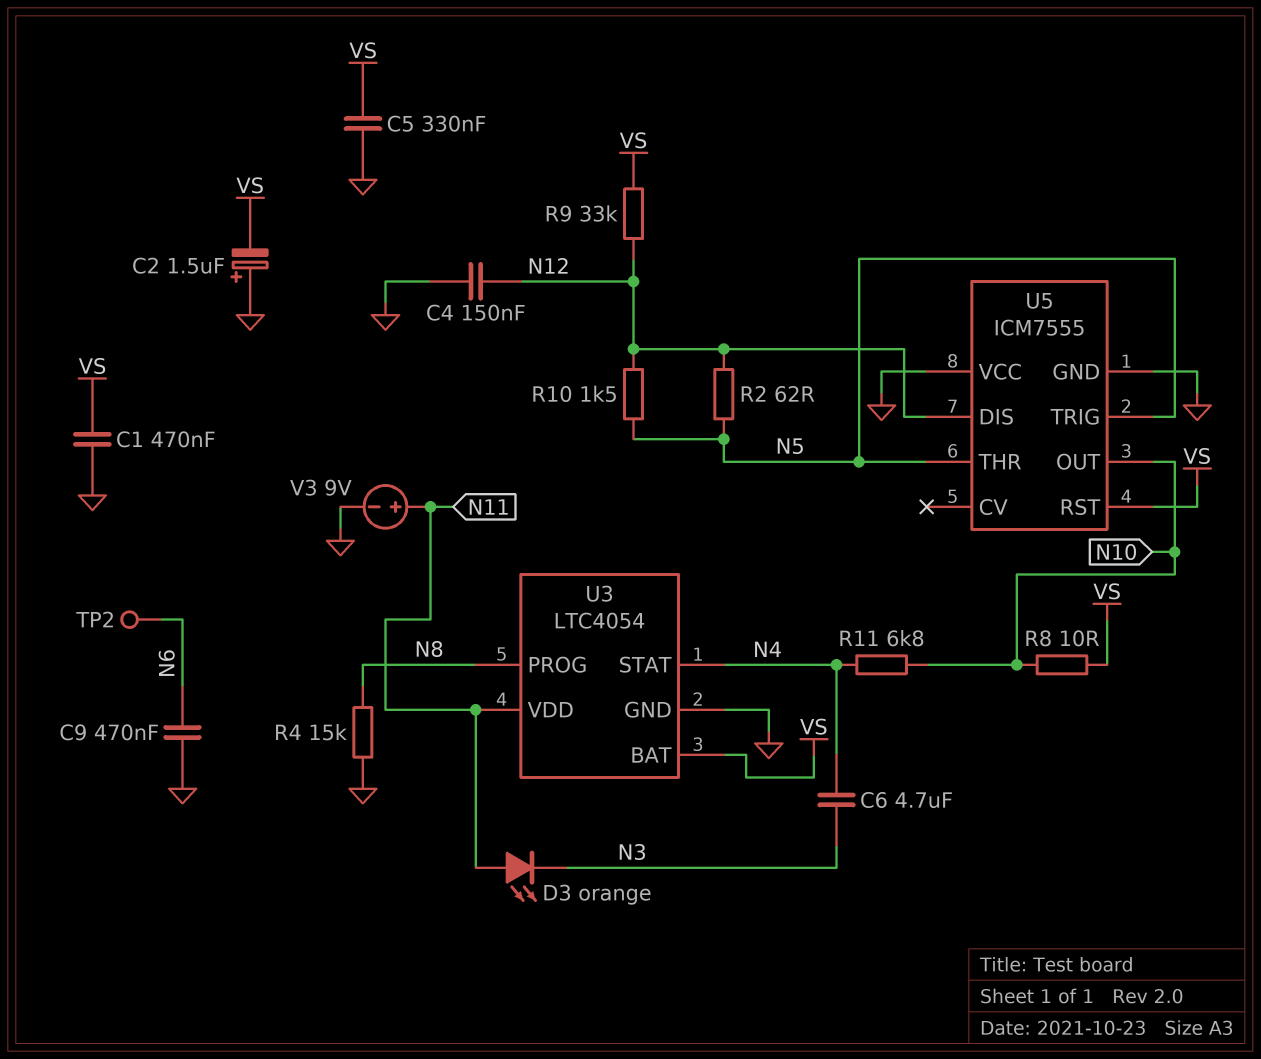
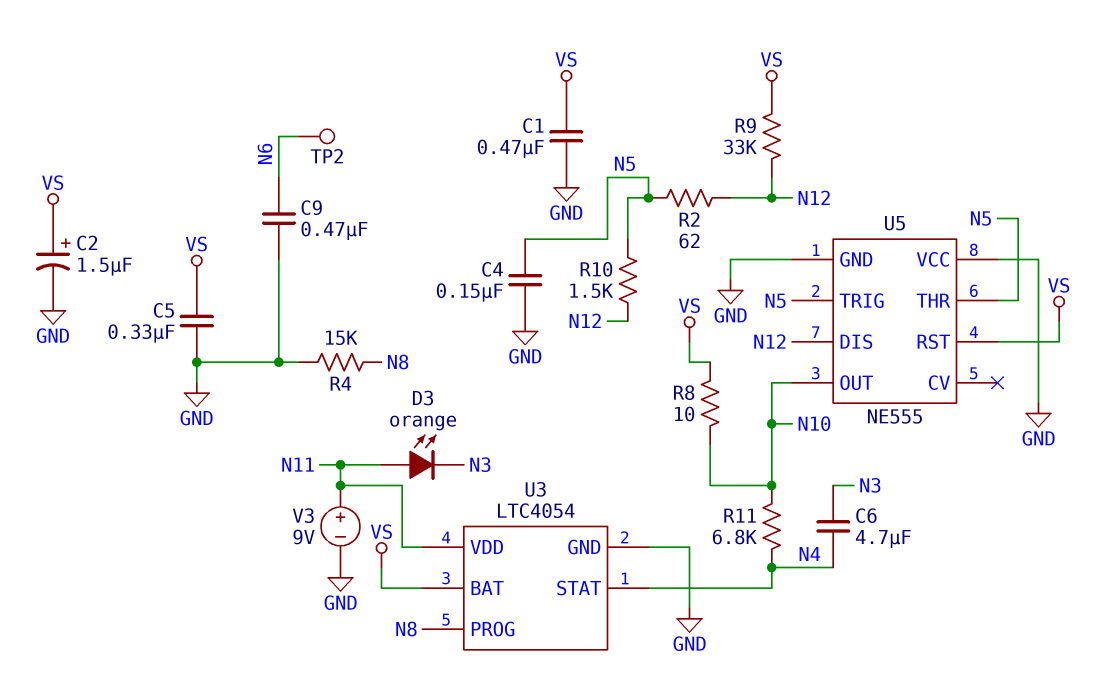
C2: 1.5uF (plus GND, minus VS) -> 1.5uF (plus VS, minus GND)
C4: 150nF (GND, N12) -> 150nF (GND, N5)
U5: ICM7555 -> NE555

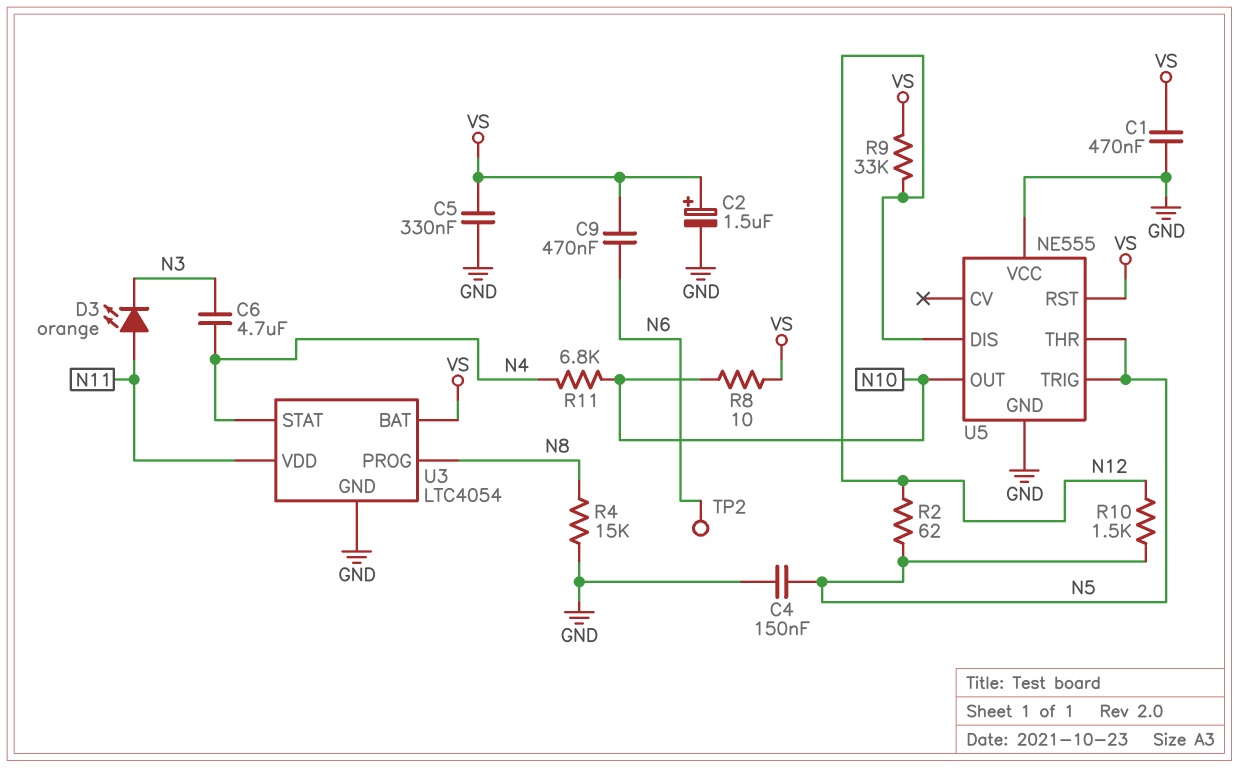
C9: 470nF (GND, N6) -> 470nF (N6, VS)
V3: 9V (plus N11, minus GND) -> none

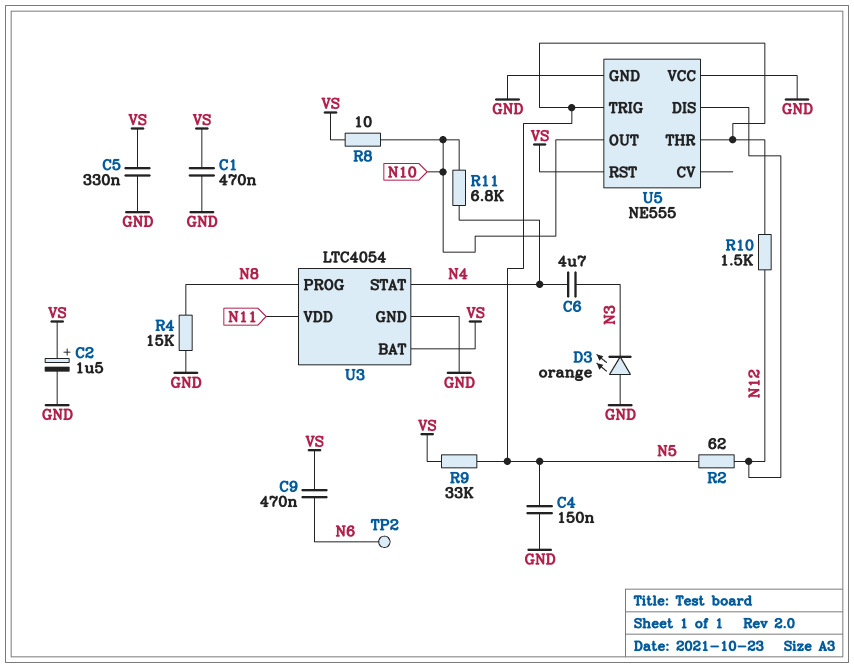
D3: LED orange (A N11, K N3) -> LED orange (A GND, K N3)
R9: 33k (N12, VS) -> 33k (N5, VS)

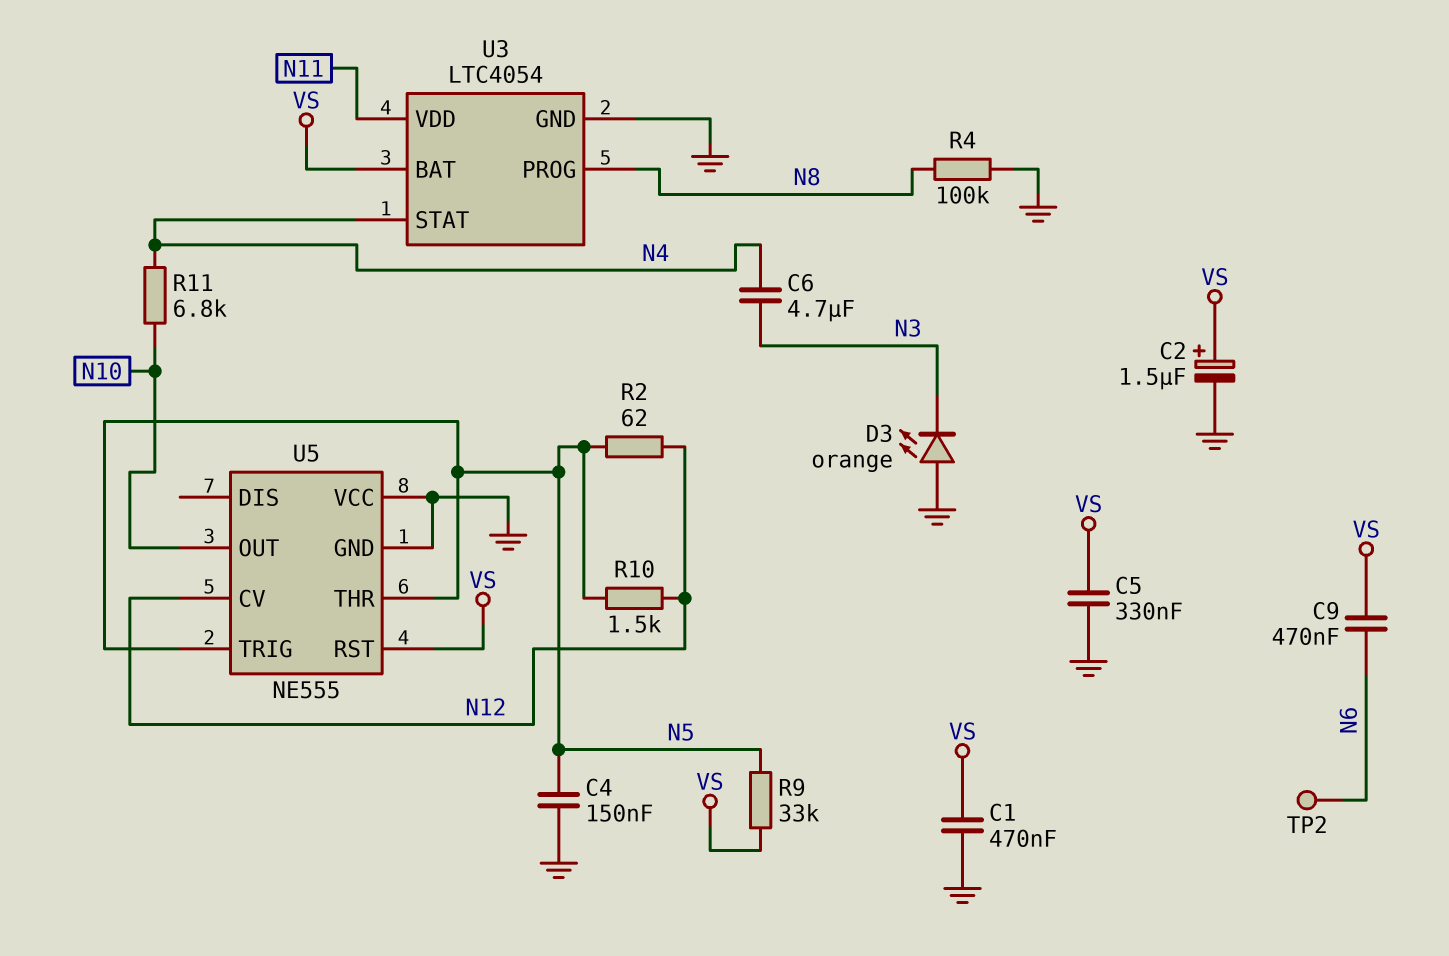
R4: 15k (GND, N8) -> 100k (GND, N8)
R8: 10 (N10, VS) -> none
U5 pin CV: none -> N12
U5 pin DIS: N12 -> none

